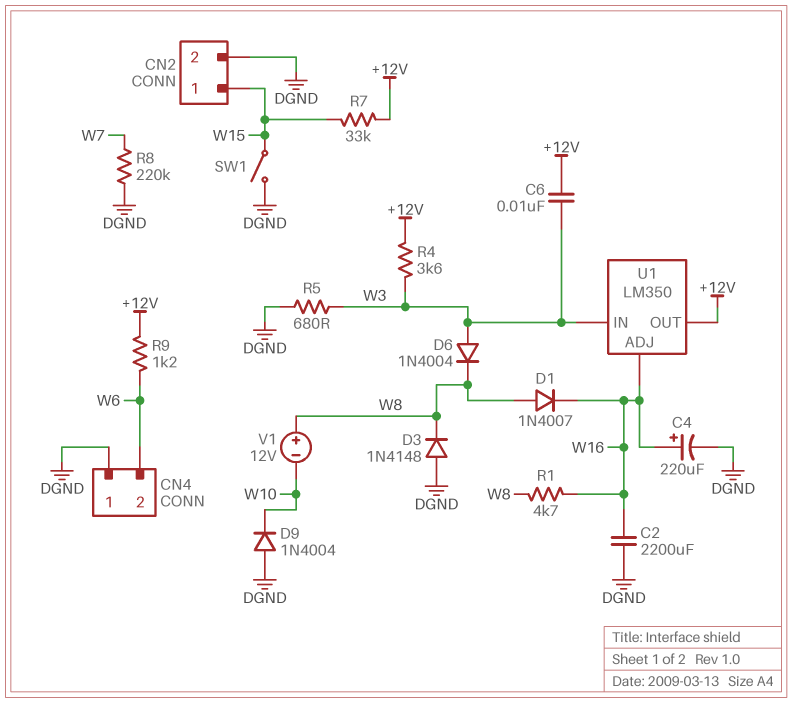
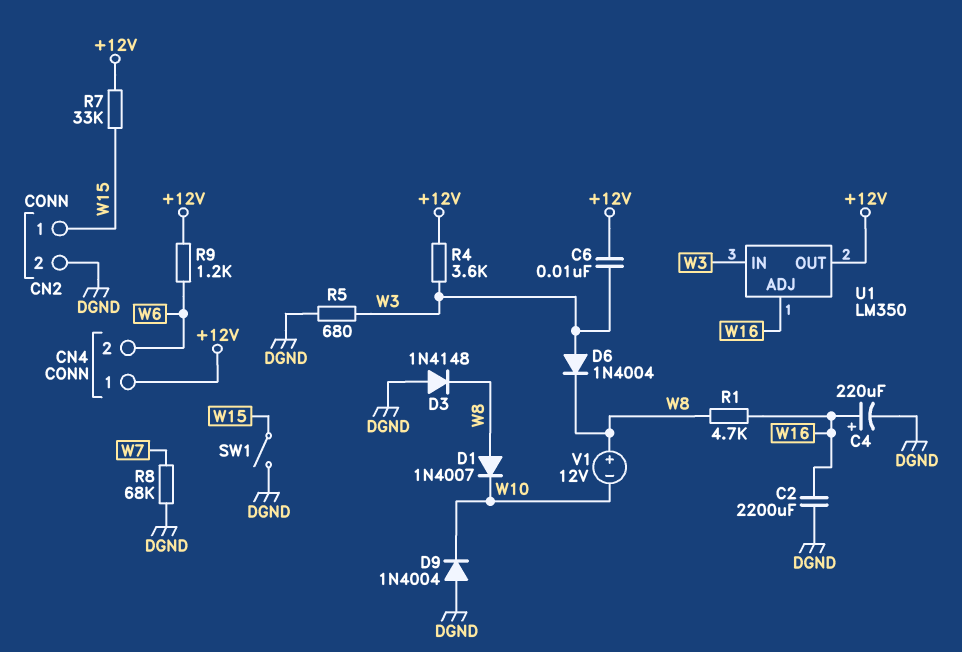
CN4 pin 1: DGND -> +12V
D1: diode 1N4007 (A W8, K W16) -> diode 1N4007 (A W8, K W10)
R8: 220k (DGND, W7) -> 68k (DGND, W7)

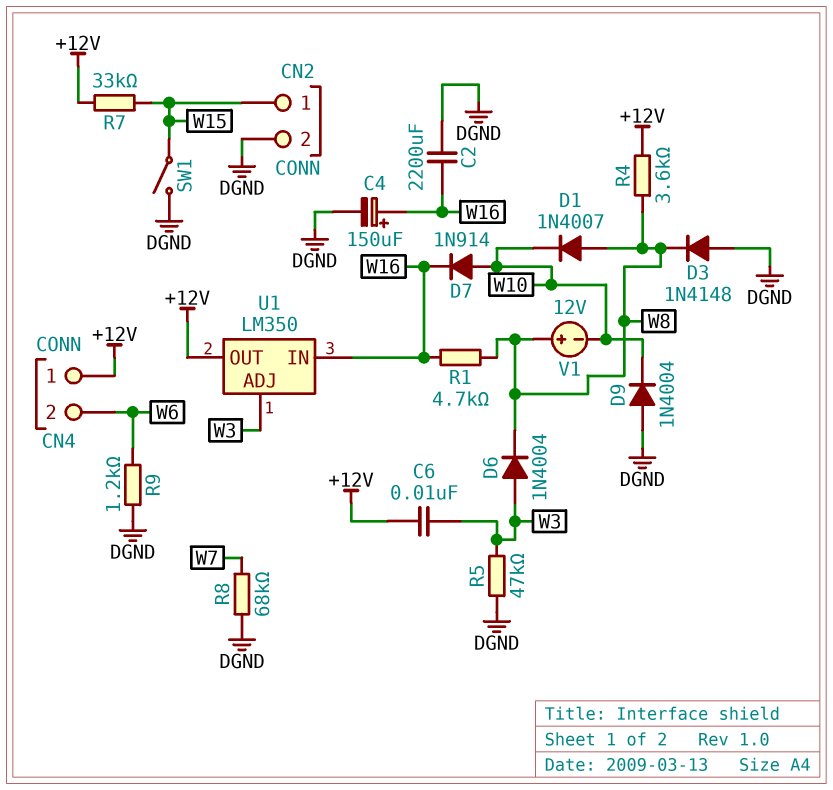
C4: 220uF (plus W16, minus DGND) -> 150uF (plus W16, minus DGND)
D7: none -> diode 1N914 (A W10, K W16)
R4: 3.6k (+12V, W3) -> 3.6k (+12V, W8)
R5: 680 (DGND, W3) -> 47k (DGND, W3)
R9: 1.2k (+12V, W6) -> 1.2k (DGND, W6)
U1 pin ADJ: W16 -> W3
U1 pin IN: W3 -> W16

